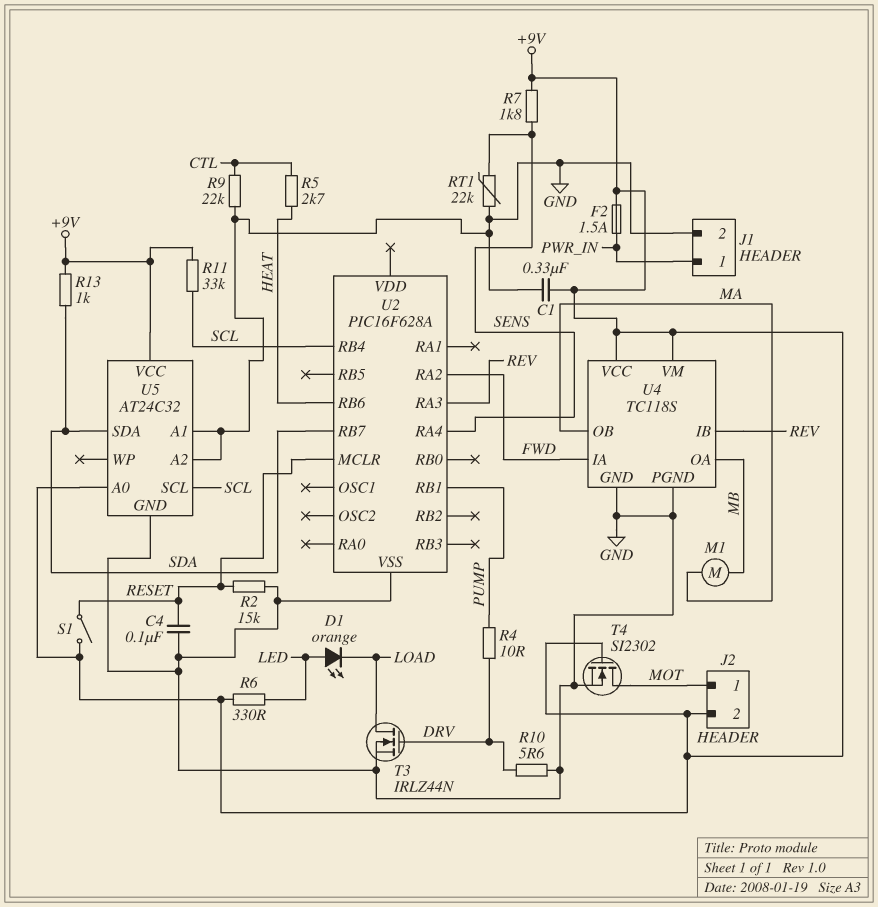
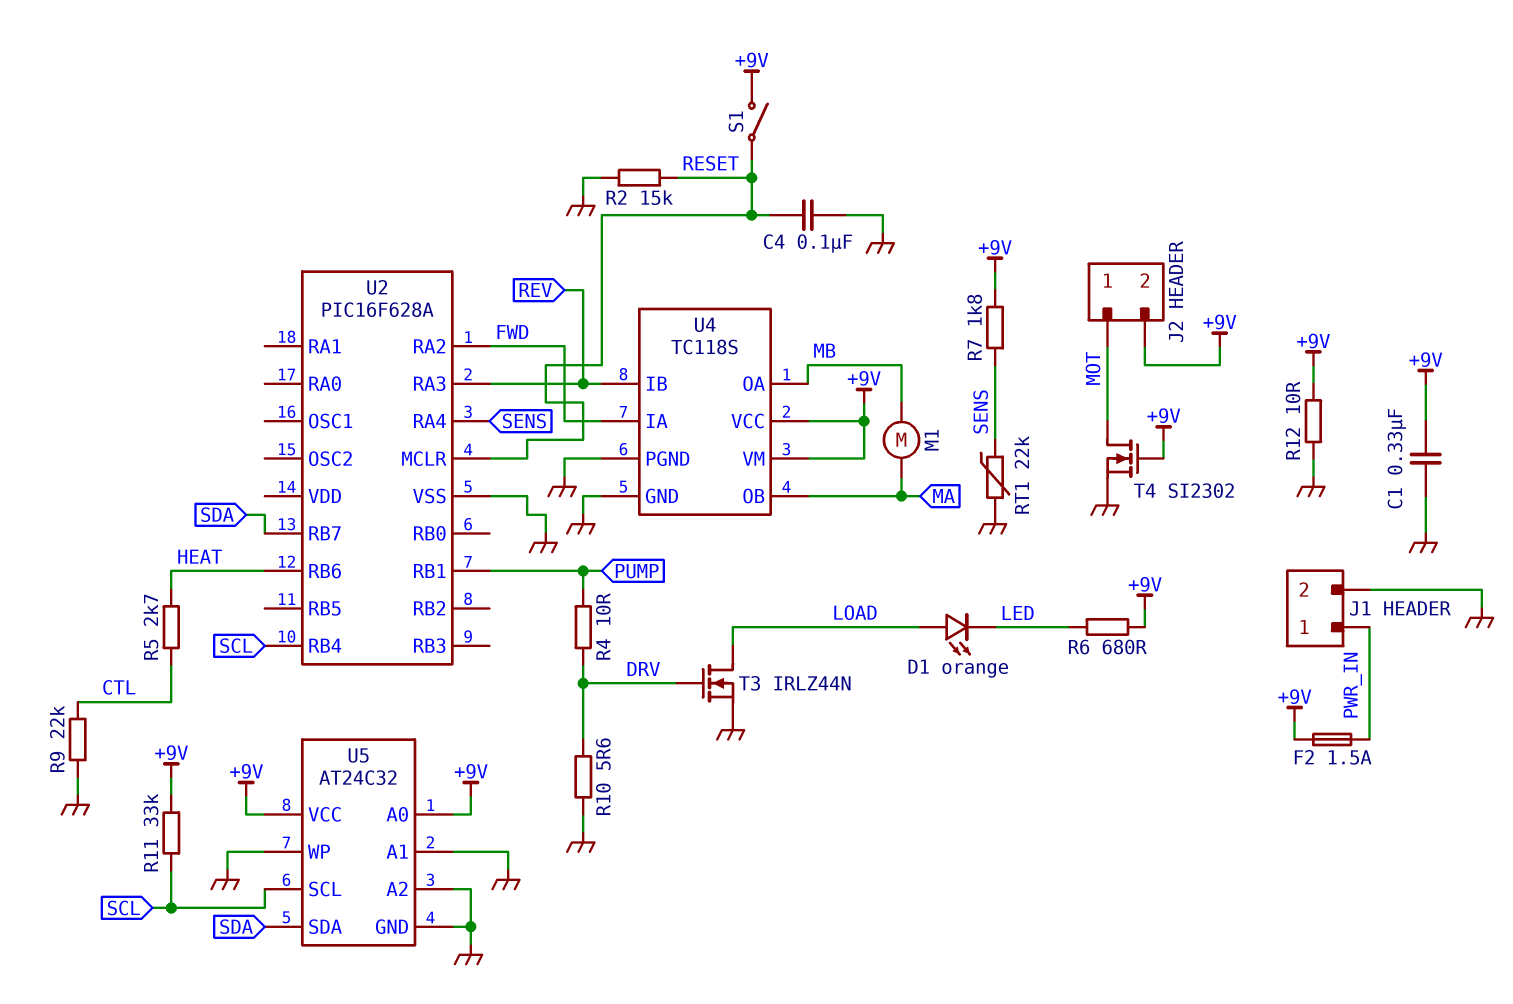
D1: LED orange (A LED, K LOAD) -> LED orange (A LOAD, K LED)
R6: 330 (+9V, LED) -> 680 (+9V, LED)
R12: none -> 10 (+9V, GND)
R13: 1k (+9V, SDA) -> none
U5 pin WP: none -> GND

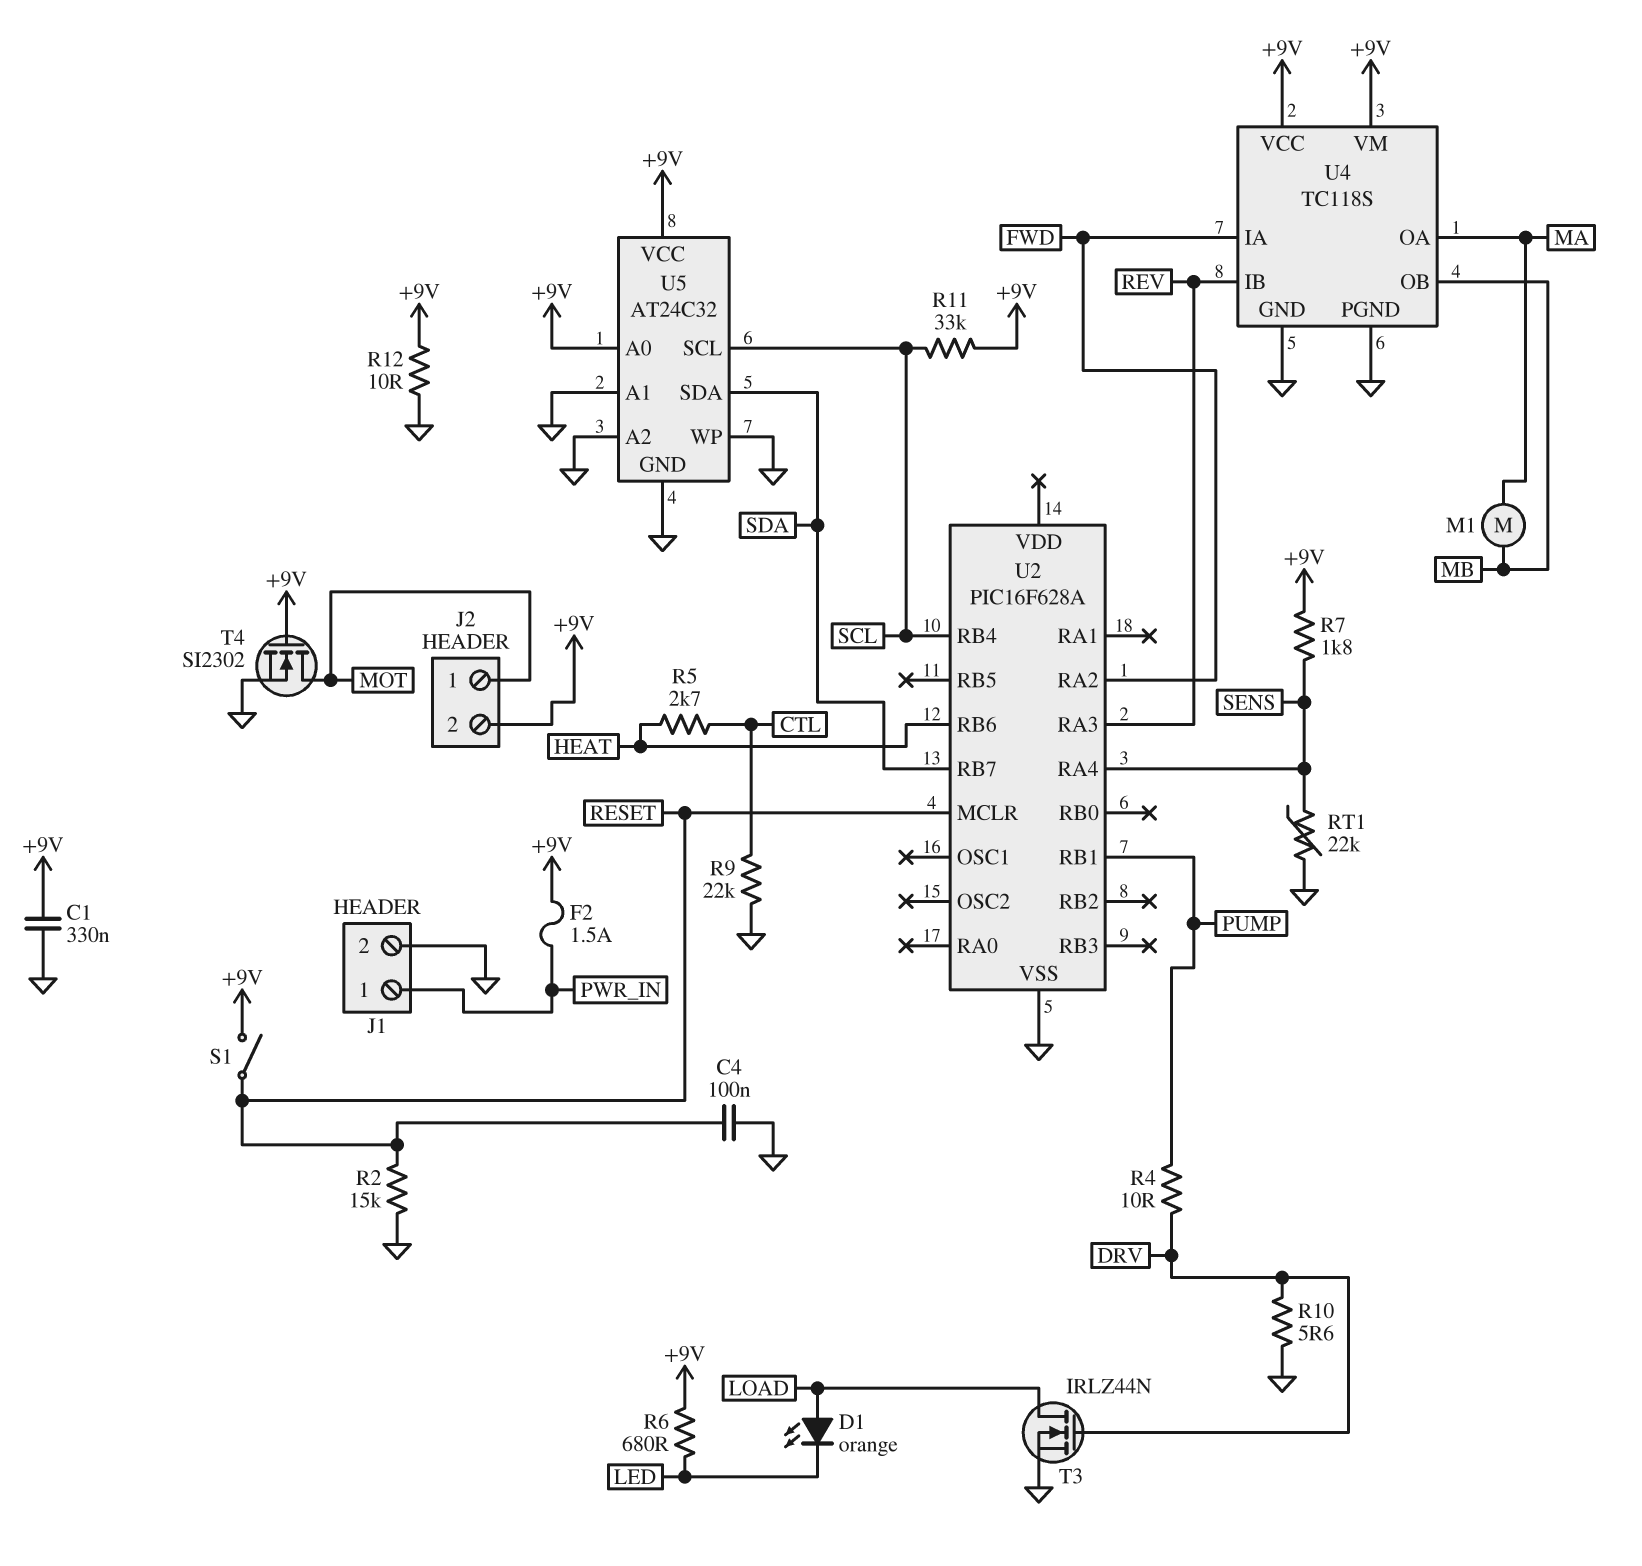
U4 pin OA: MB -> MA
U4 pin OB: MA -> MB

